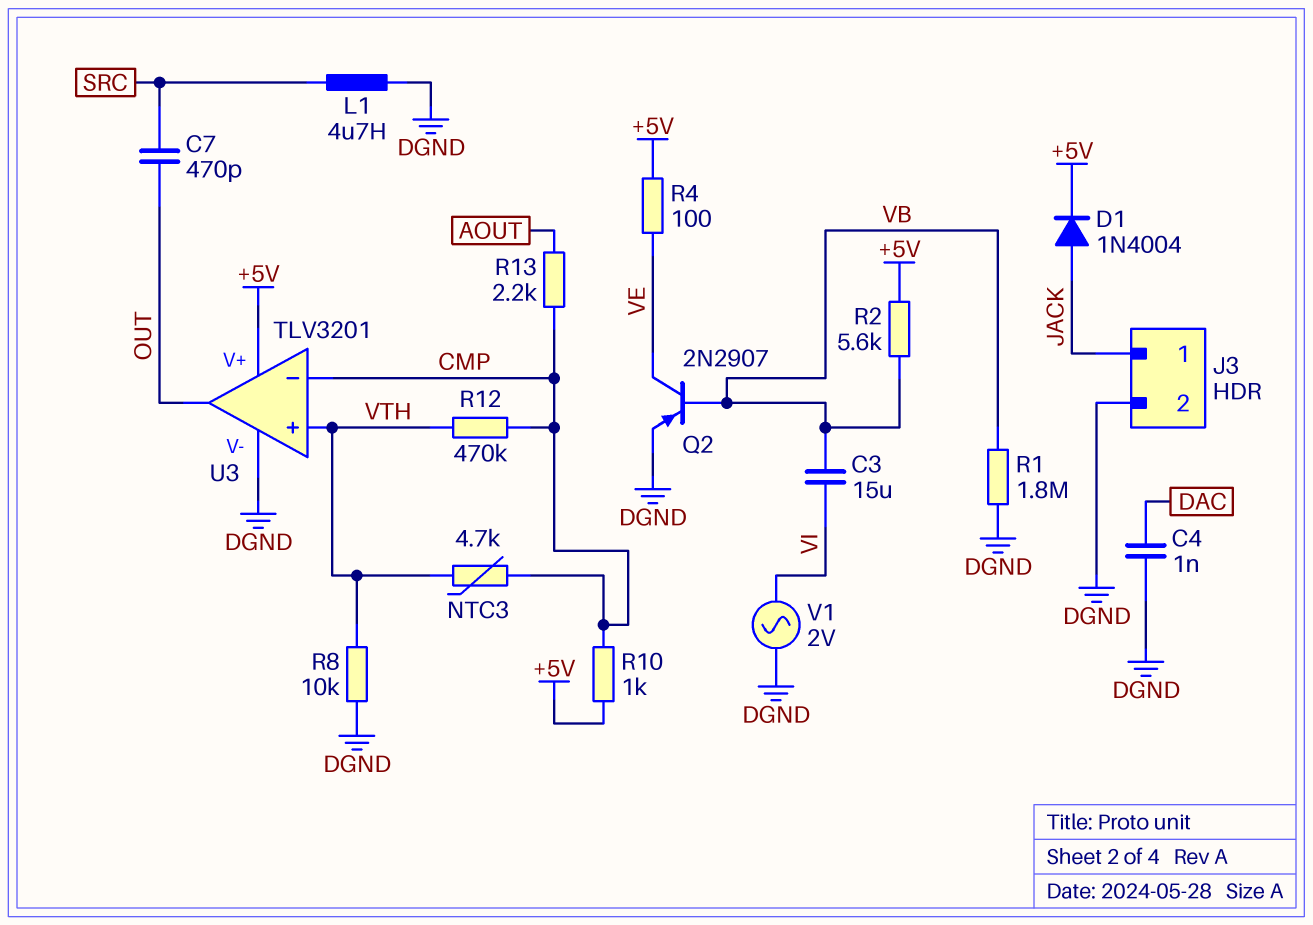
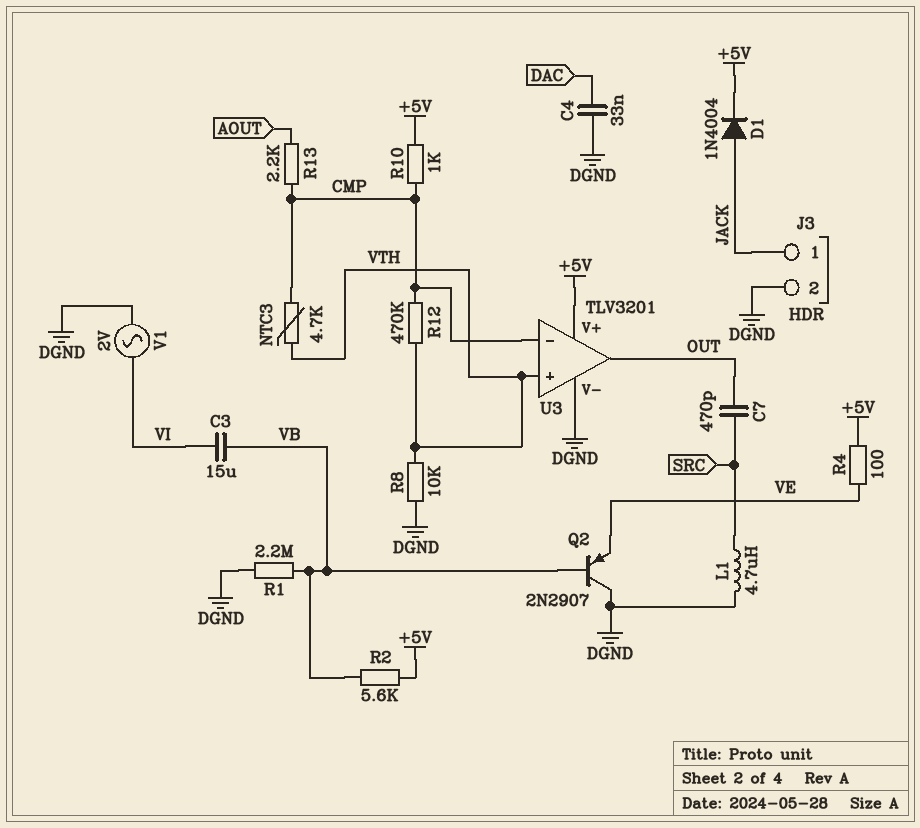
C4: 1nF (DAC, DGND) -> 33nF (DAC, DGND)
Q2: PNP 2N2907 (B VB, C VE, E DGND) -> PNP 2N2907 (B VB, C DGND, E VE)
R1: 1.8M (DGND, VB) -> 2.2M (DGND, VB)

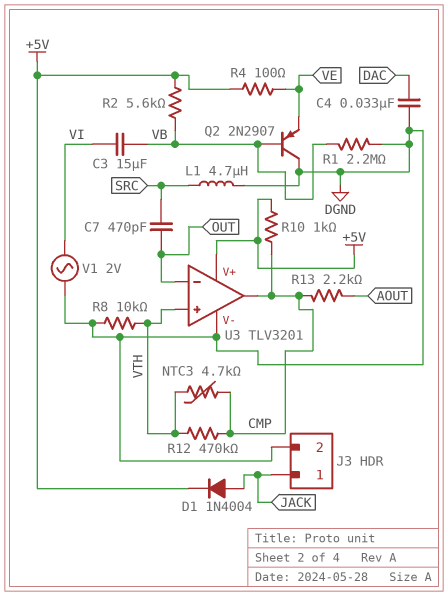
U3 pin in-: CMP -> OUT
U3 pin out: OUT -> CMP

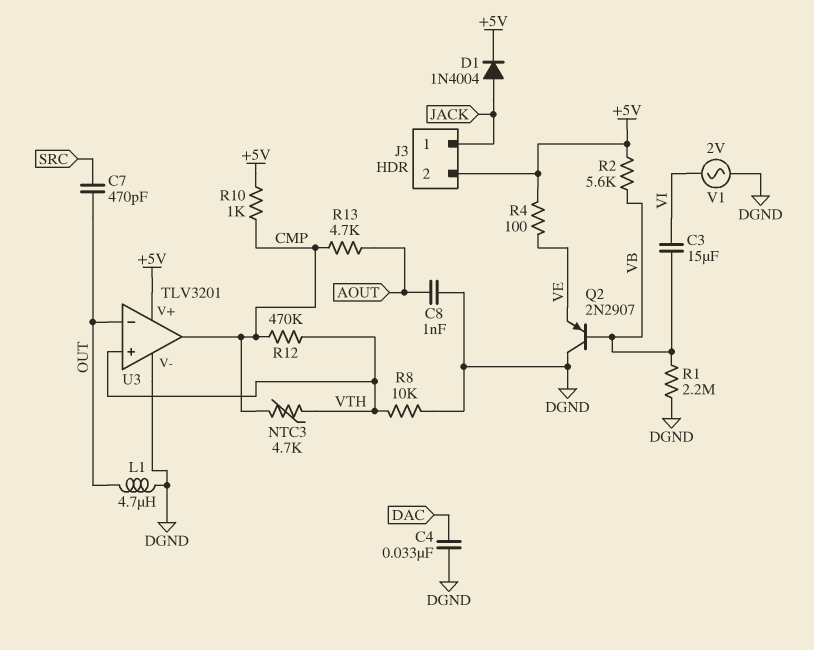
C8: none -> 1nF (AOUT, DGND)
J3 pin 2: DGND -> +5V
L1: 4.7uH (DGND, SRC) -> 4.7uH (DGND, OUT)
R13: 2.2k (AOUT, CMP) -> 4.7k (AOUT, CMP)

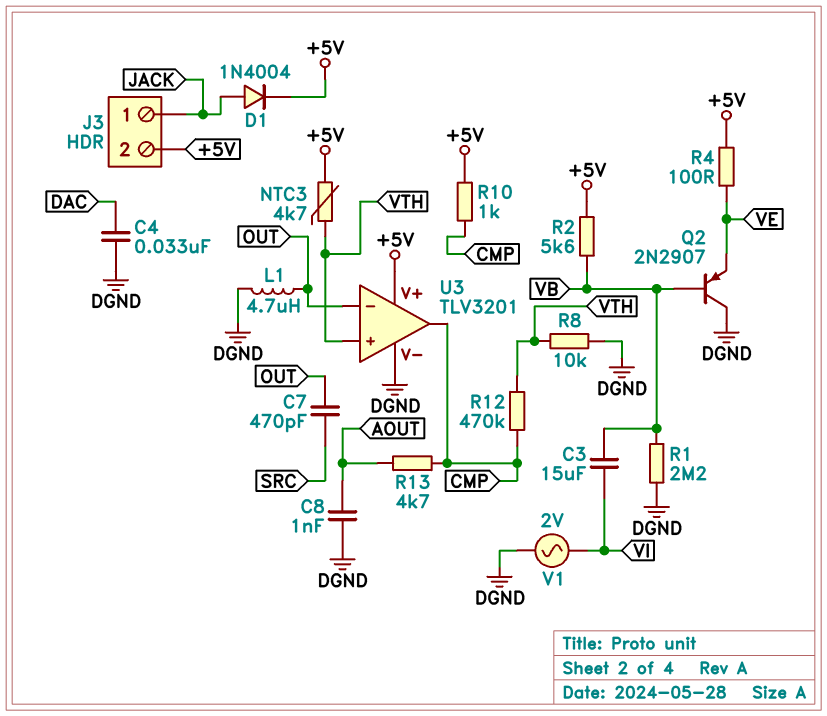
NTC3: 4.7k (CMP, VTH) -> 4.7k (+5V, VTH)

